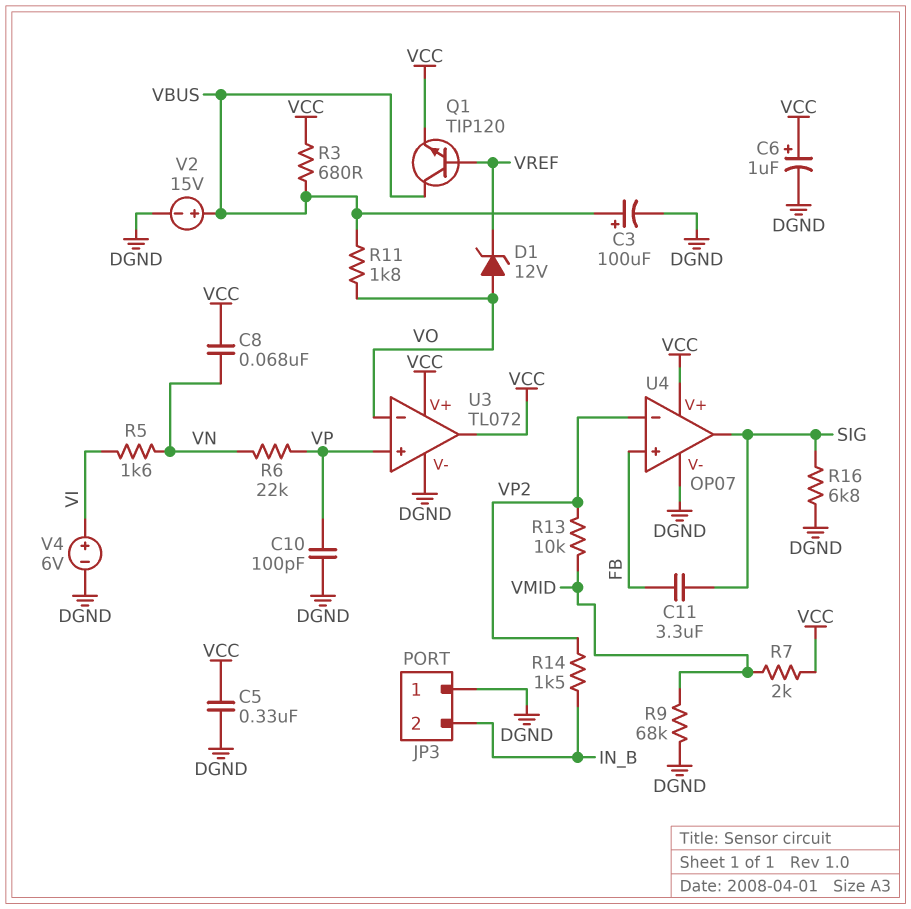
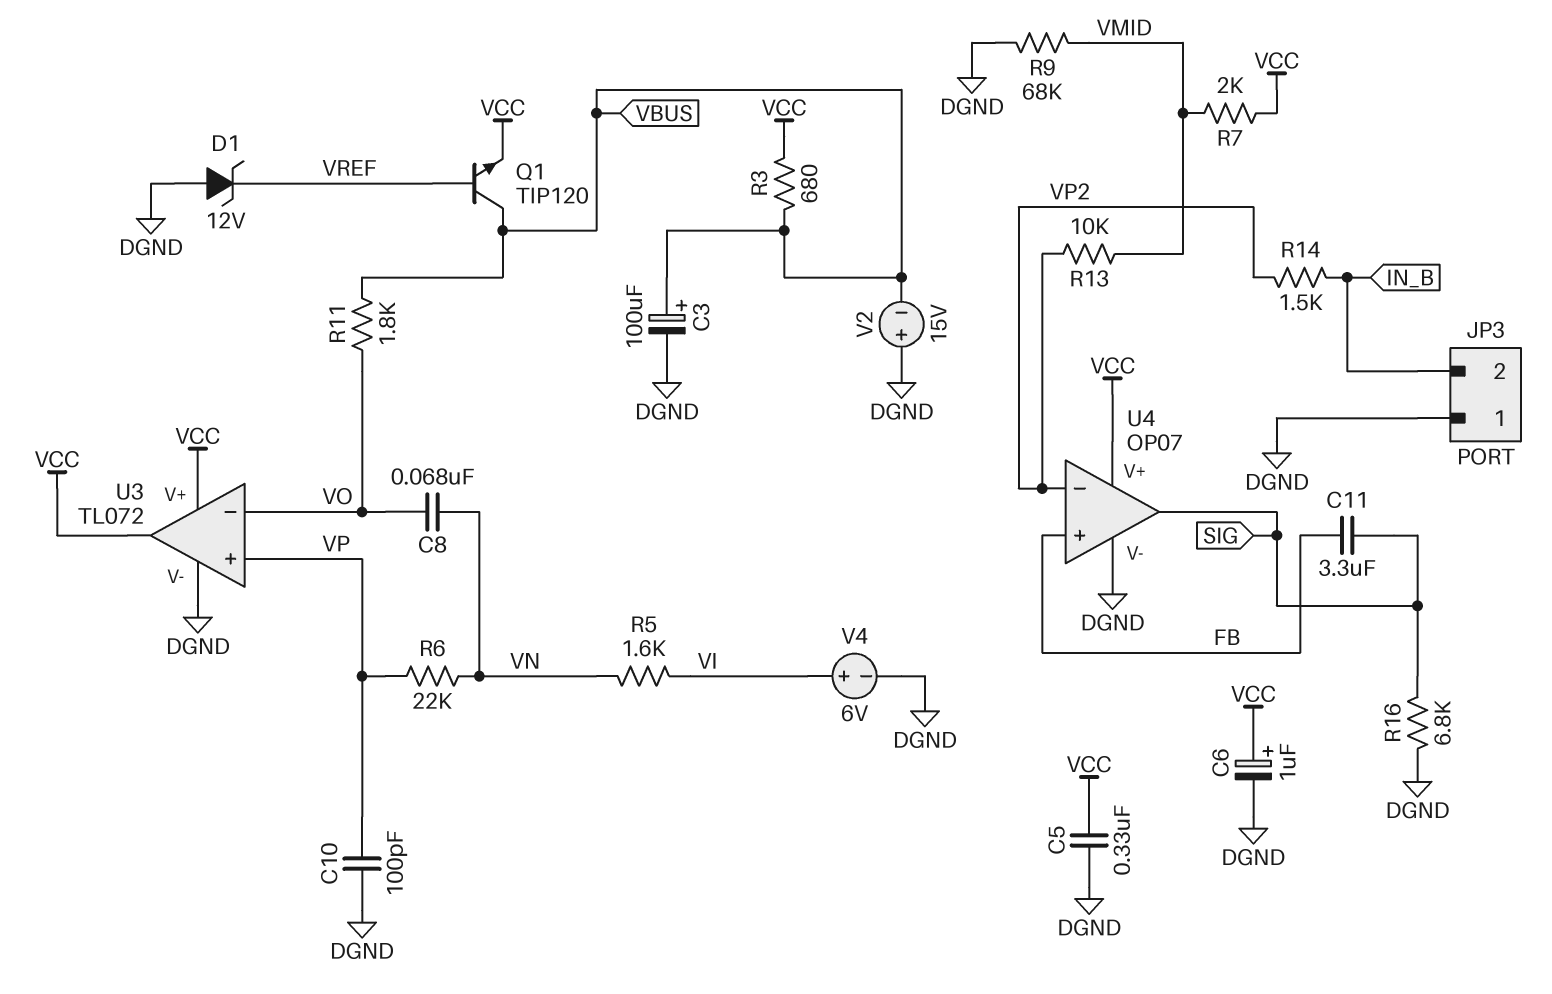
C8: 68nF (VCC, VN) -> 68nF (VN, VO)
D1: zener 12V (A VO, K VREF) -> zener 12V (A DGND, K VREF)
V2: 15V (plus VBUS, minus DGND) -> 15V (plus DGND, minus VBUS)

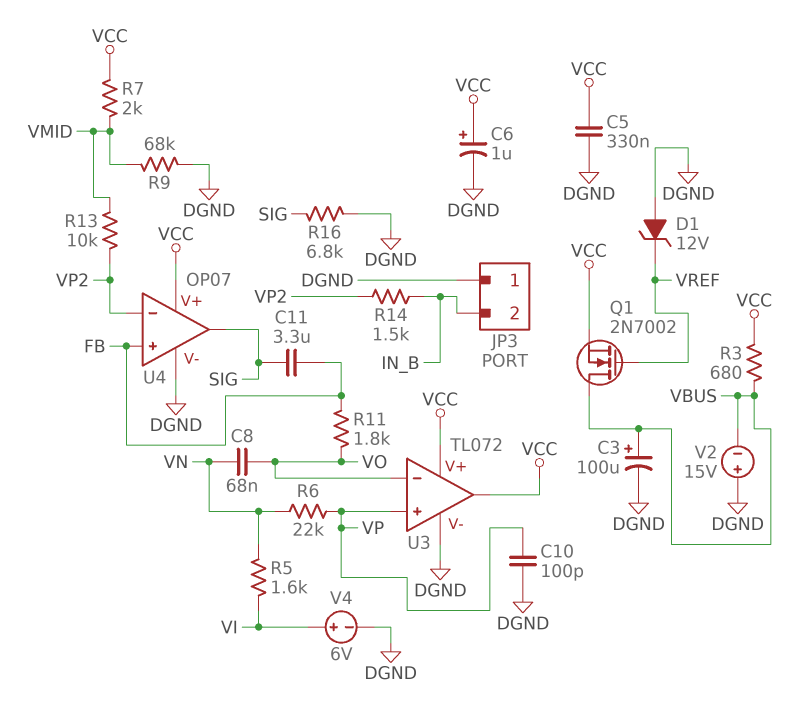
Q1: NPN TIP120 (B VREF, C VBUS, E VCC) -> NMOS 2N7002 (G VREF, D VBUS, S VCC)
R11: 1.8k (VBUS, VO) -> 1.8k (FB, VO)

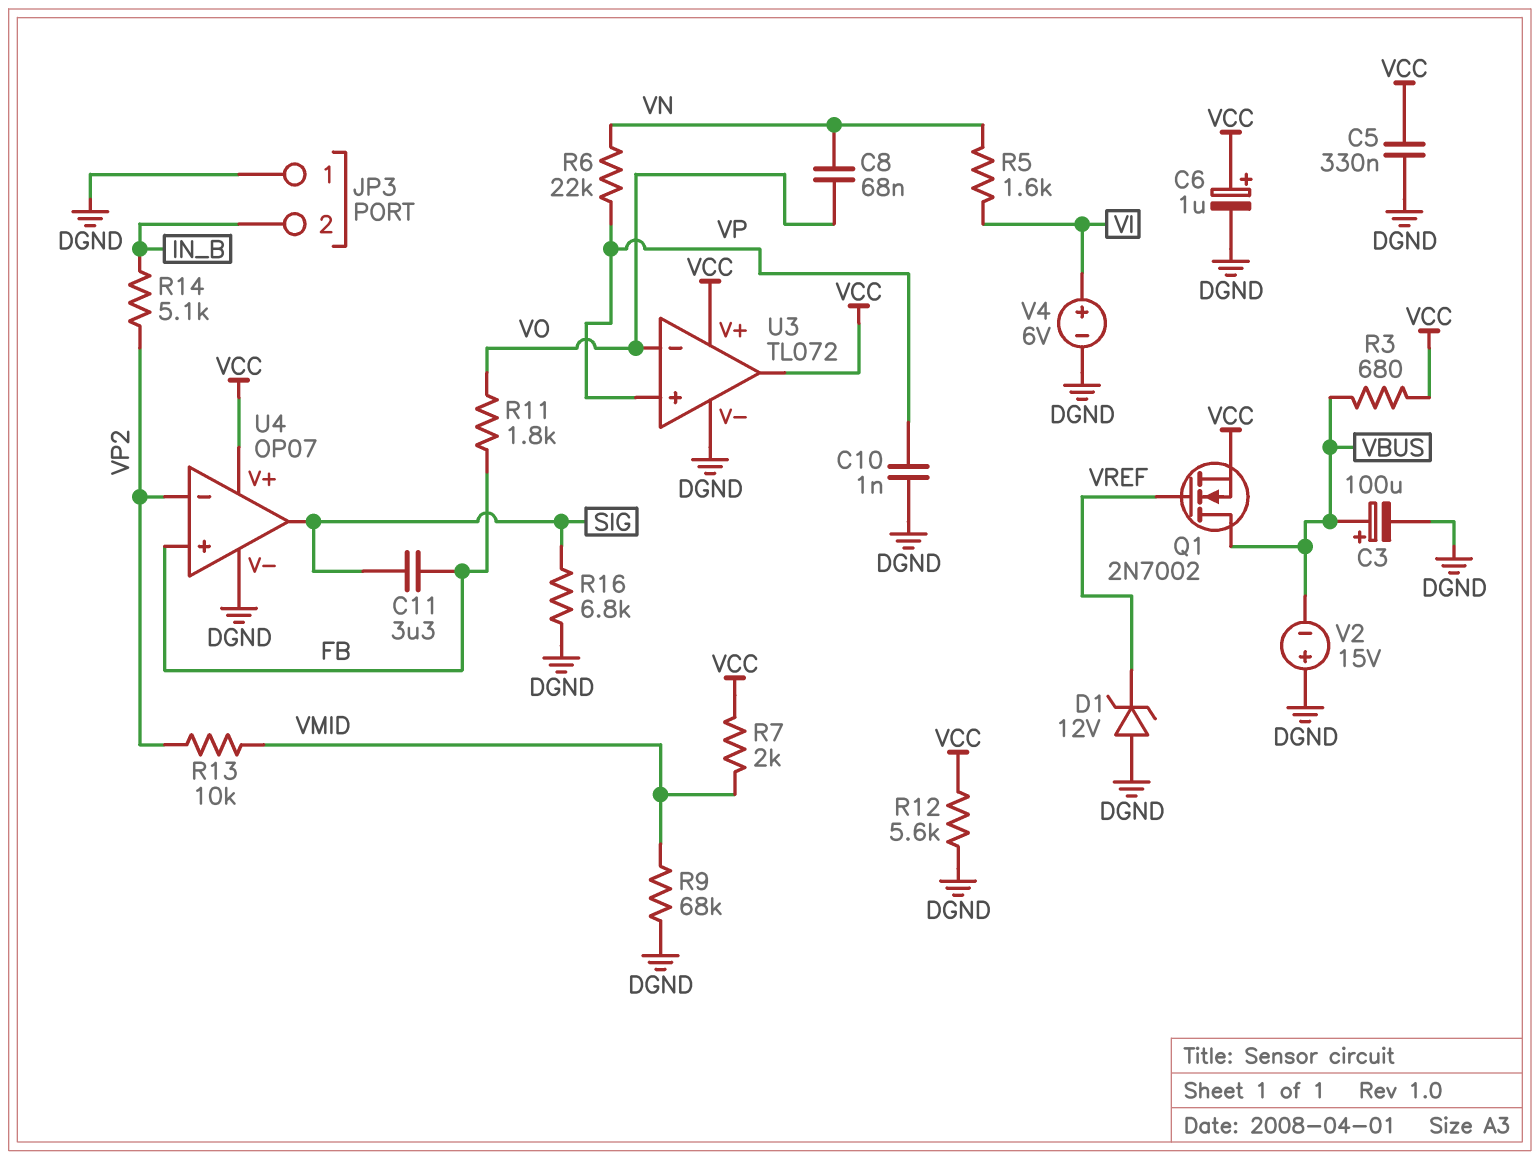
C10: 100pF (DGND, VP) -> 1nF (DGND, VP)
R12: none -> 5.6k (DGND, VCC)
R14: 1.5k (IN_B, VP2) -> 5.1k (IN_B, VP2)

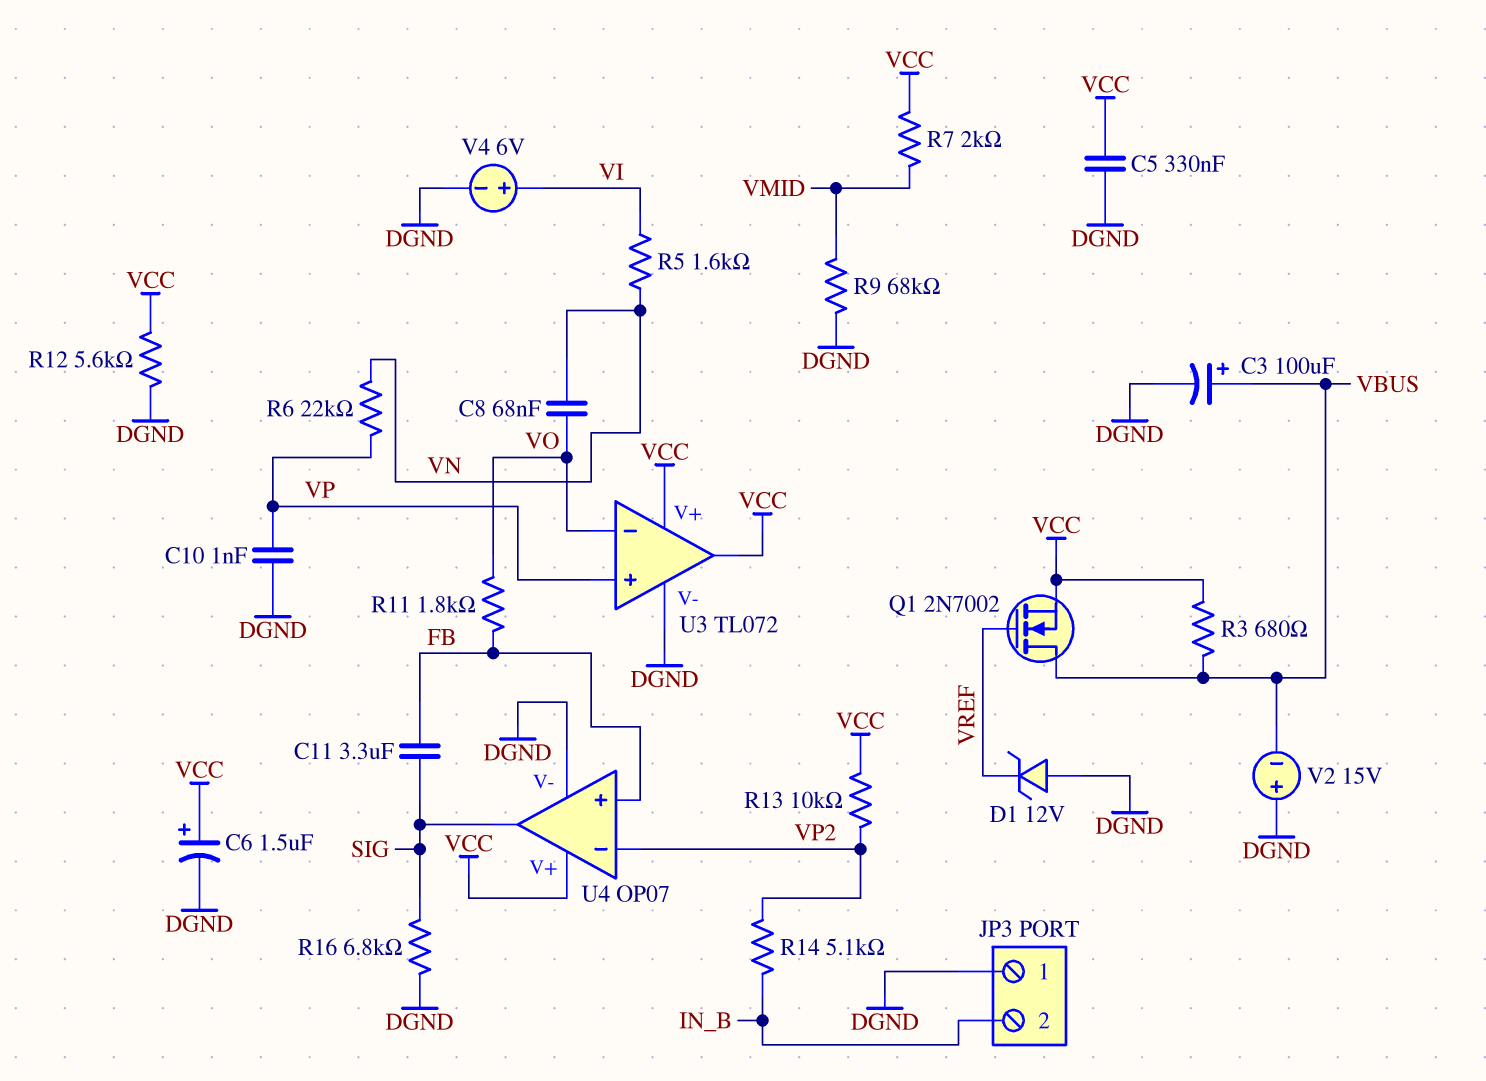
C6: 1uF (plus VCC, minus DGND) -> 1.5uF (plus VCC, minus DGND)
R13: 10k (VMID, VP2) -> 10k (VCC, VP2)

